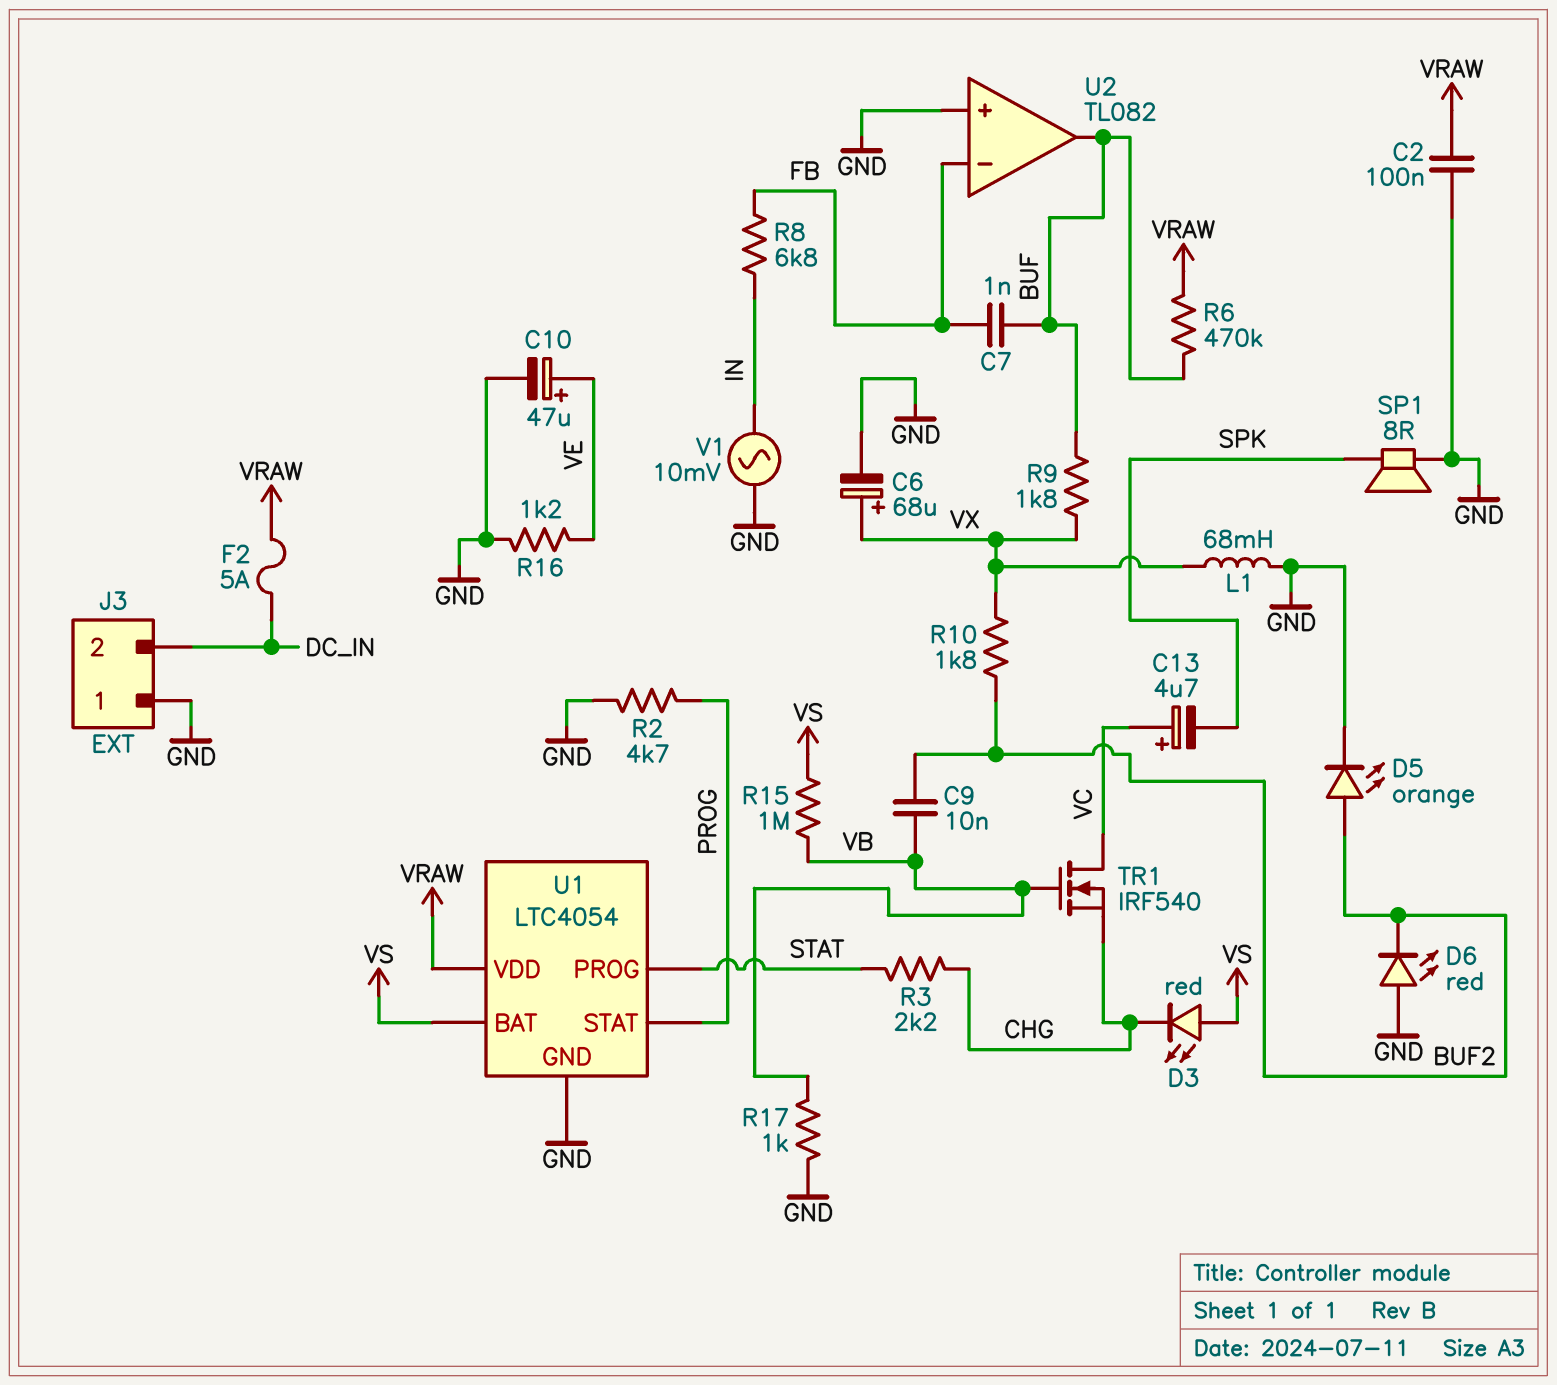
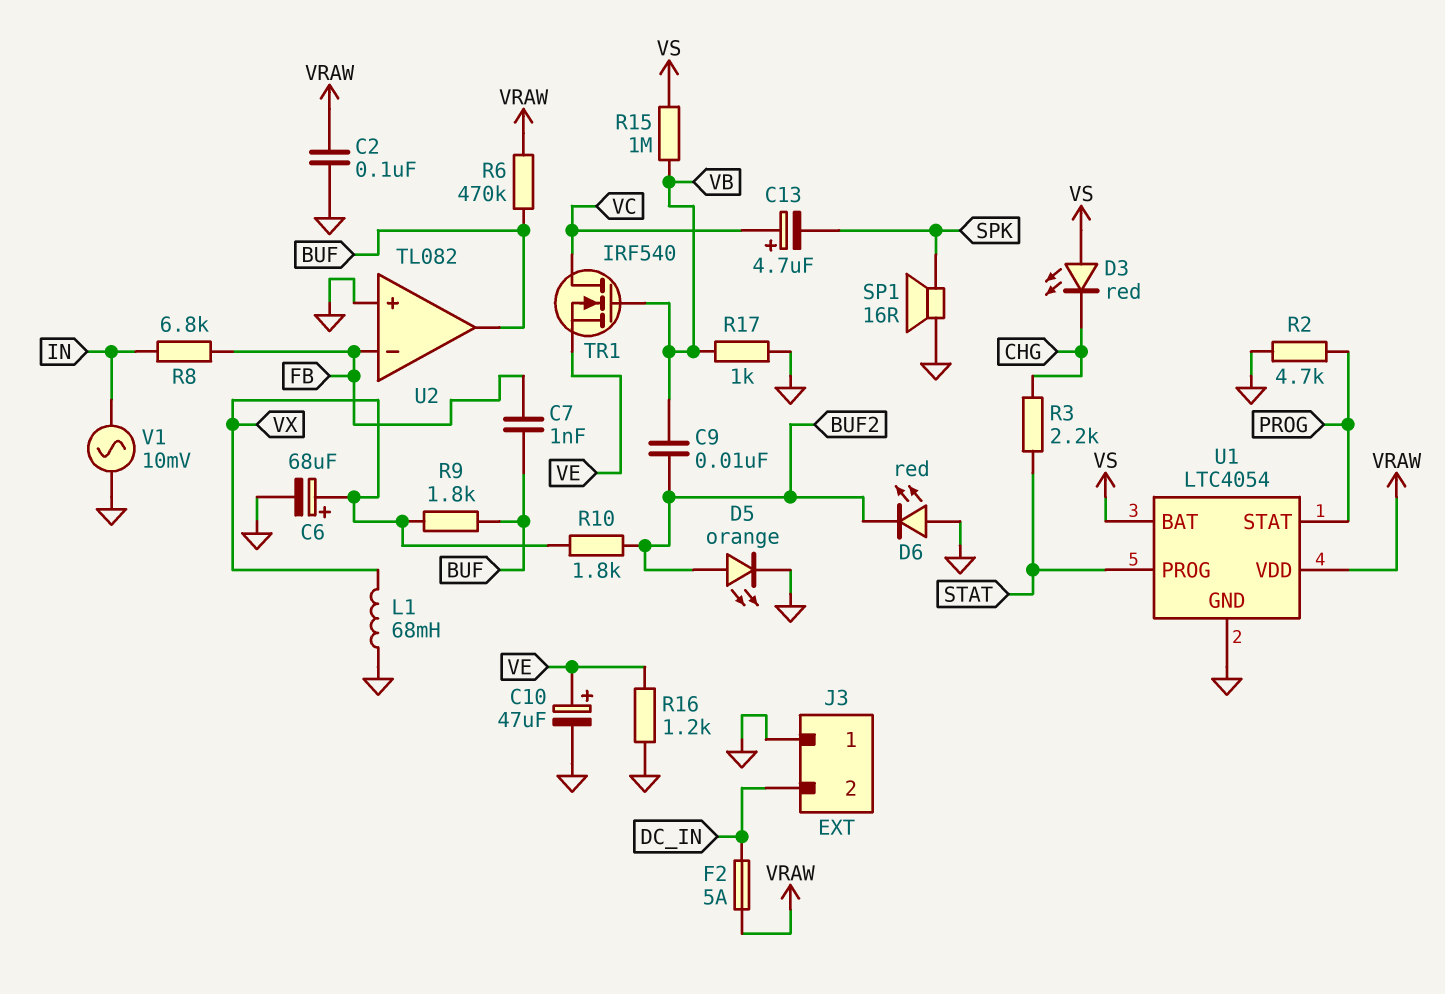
SP1: speaker 8R (GND, SPK) -> speaker 16R (GND, SPK)
TR1: NMOS IRF540 (G VB, D VC, S CHG) -> NMOS IRF540 (G VB, D VC, S VE)

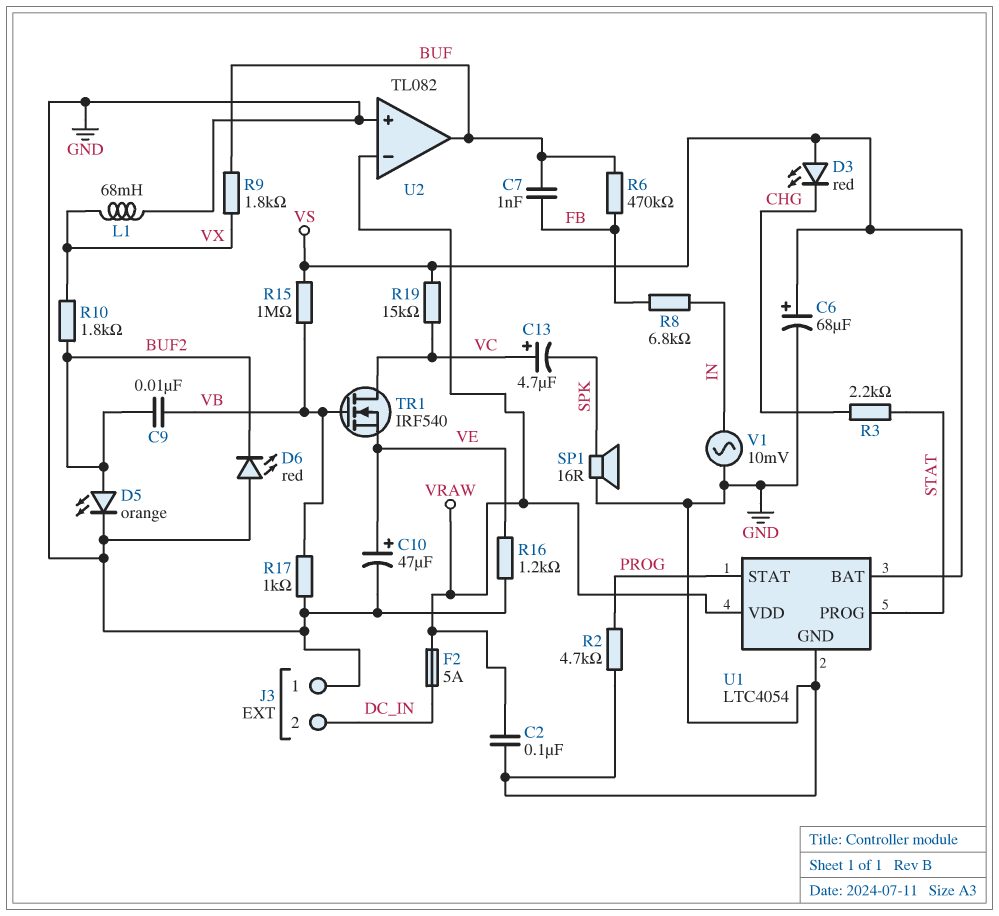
C6: 68uF (plus VX, minus GND) -> 68uF (plus VS, minus GND)
R6: 470k (BUF, VRAW) -> 470k (BUF, FB)
R19: none -> 15k (VC, VS)
U2 pin in-: FB -> VRAW

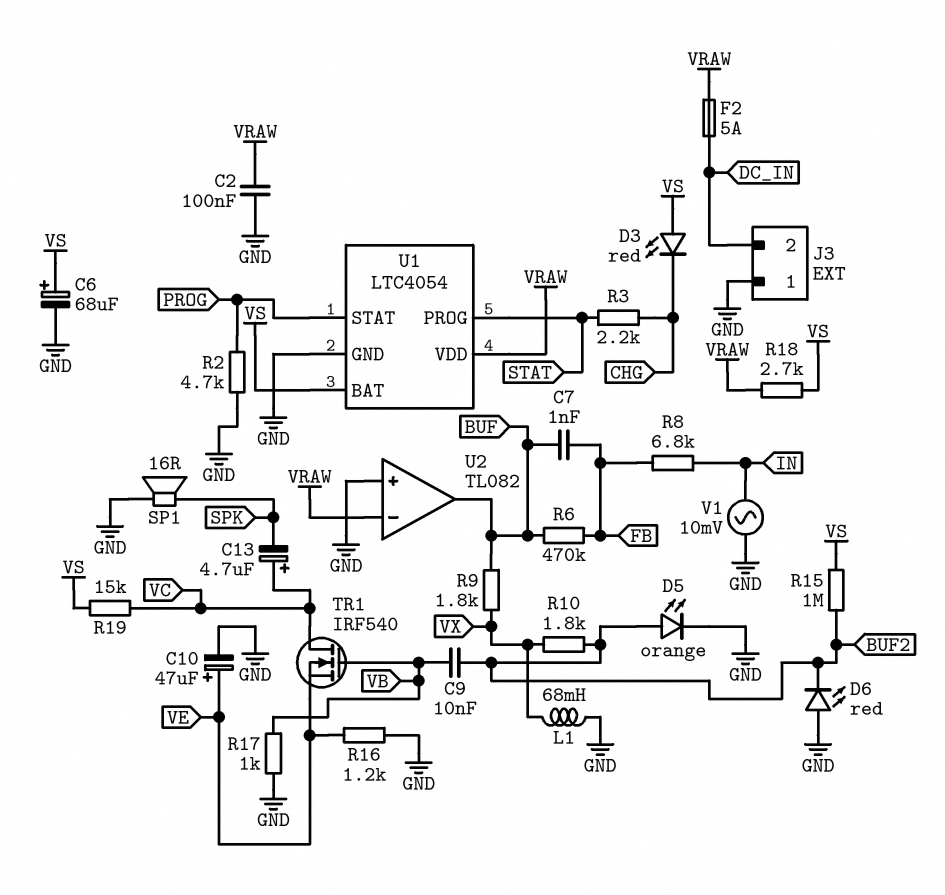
R15: 1M (VB, VS) -> 1M (BUF2, VS)
R18: none -> 2.7k (VRAW, VS)

